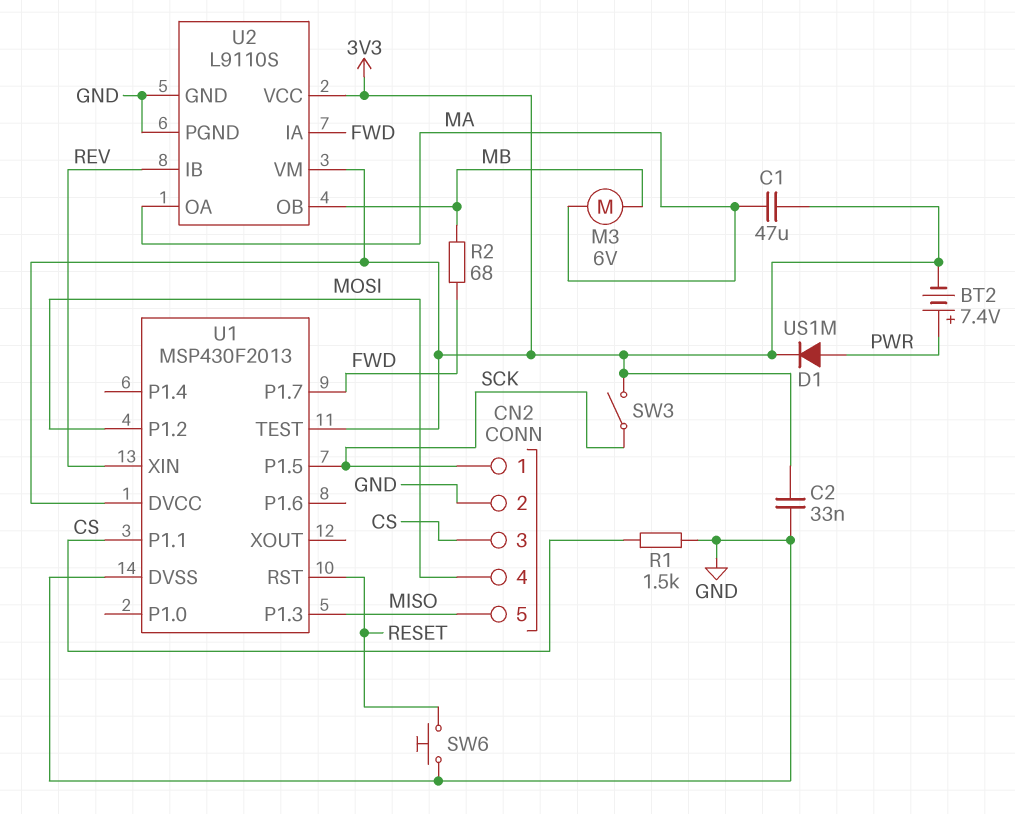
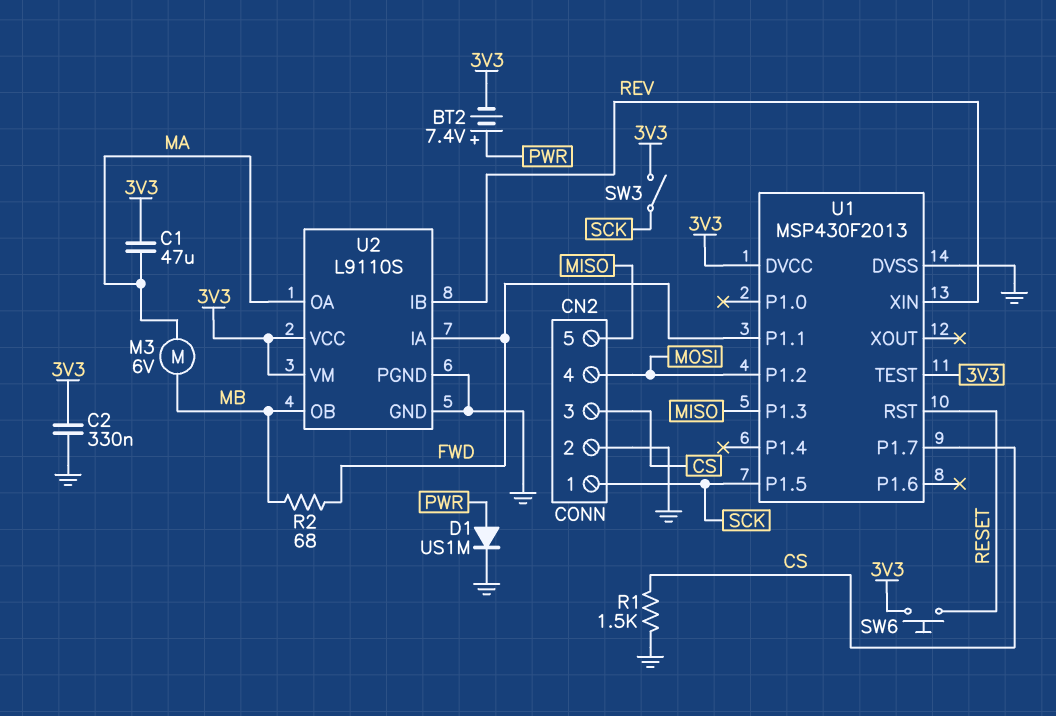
C2: 33nF (3V3, GND) -> 330nF (3V3, GND)
D1: diode US1M (A PWR, K 3V3) -> diode US1M (A PWR, K GND)
SW6: button (GND, RESET) -> button (3V3, RESET)
U1 pin P1.1: CS -> FWD
U1 pin P1.7: FWD -> CS

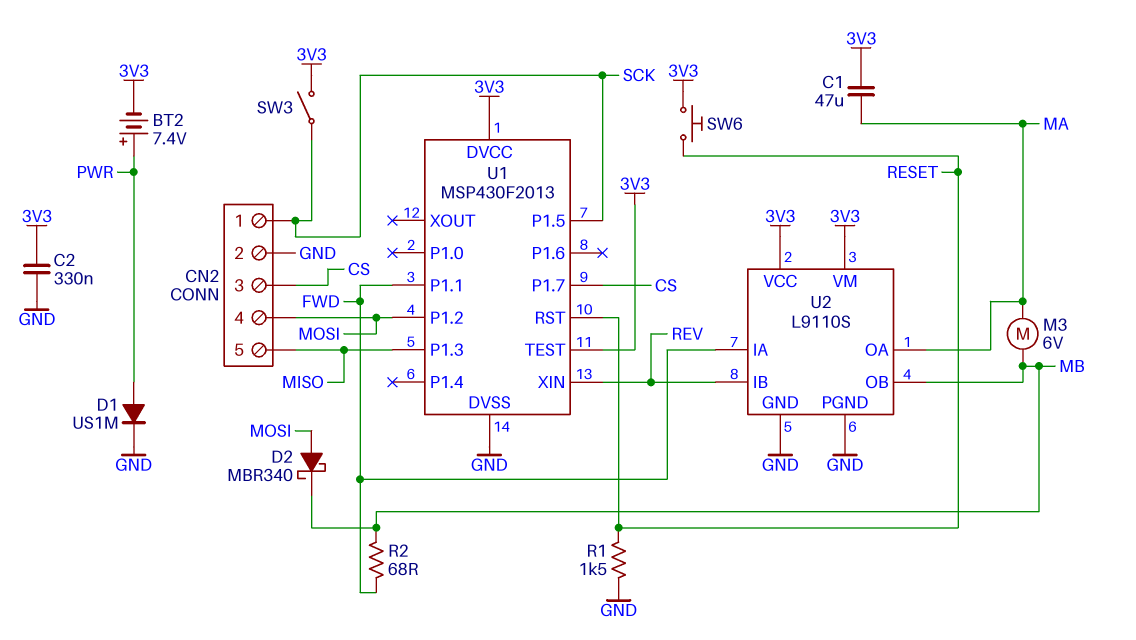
D2: none -> schottky MBR340 (A MOSI, K MB)
R1: 1.5k (CS, GND) -> 1.5k (GND, RESET)

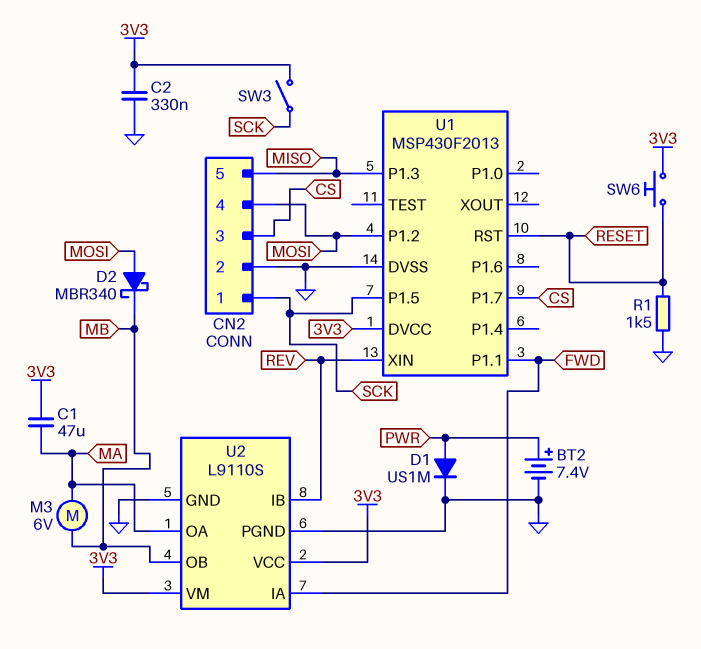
BT2: 7.4V (plus PWR, minus 3V3) -> 7.4V (plus PWR, minus GND)
R2: 68 (FWD, MB) -> none
U1 pin TEST: 3V3 -> none

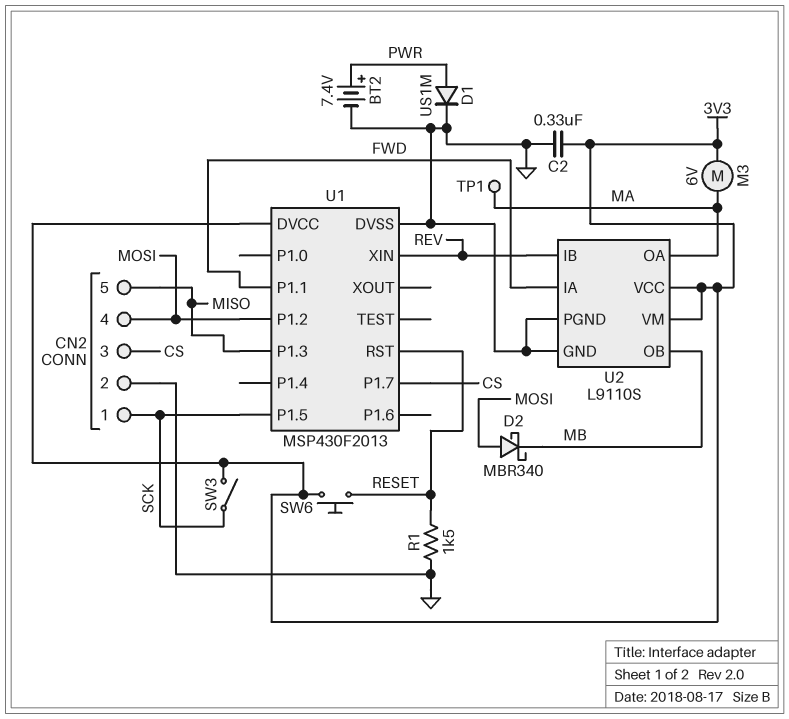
C1: 47uF (3V3, MA) -> none
M3: motor 6V (MA, MB) -> motor 6V (3V3, MA)
TP1: none -> test point (MA)

